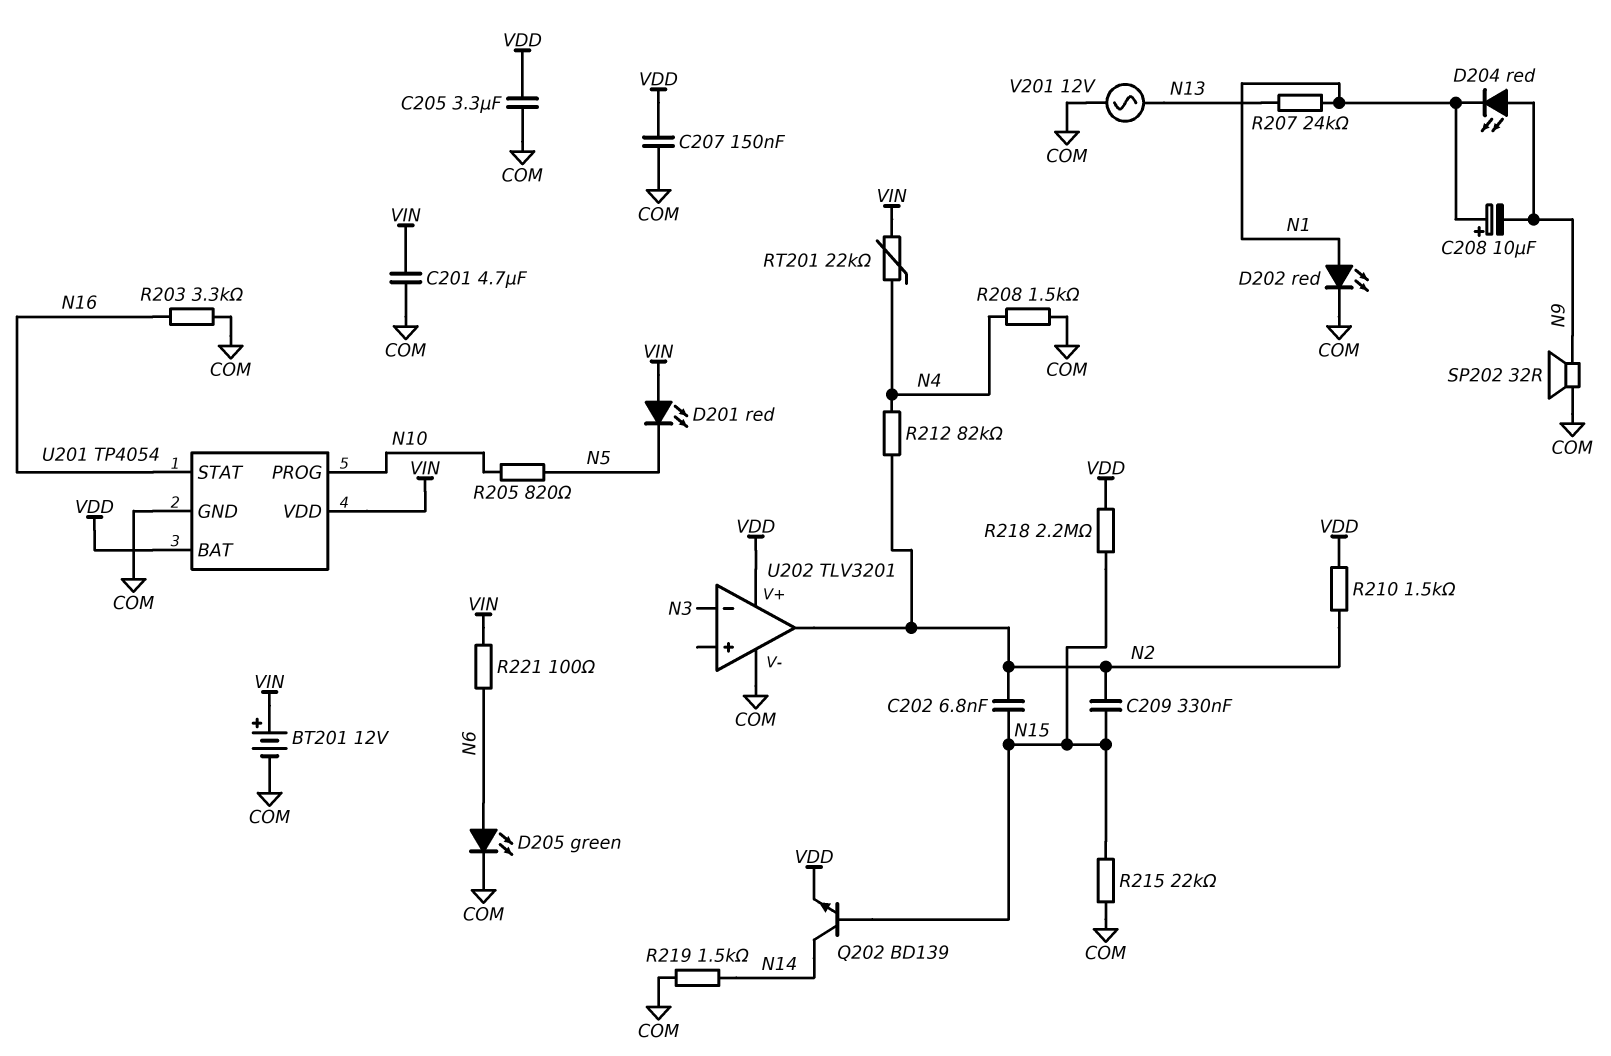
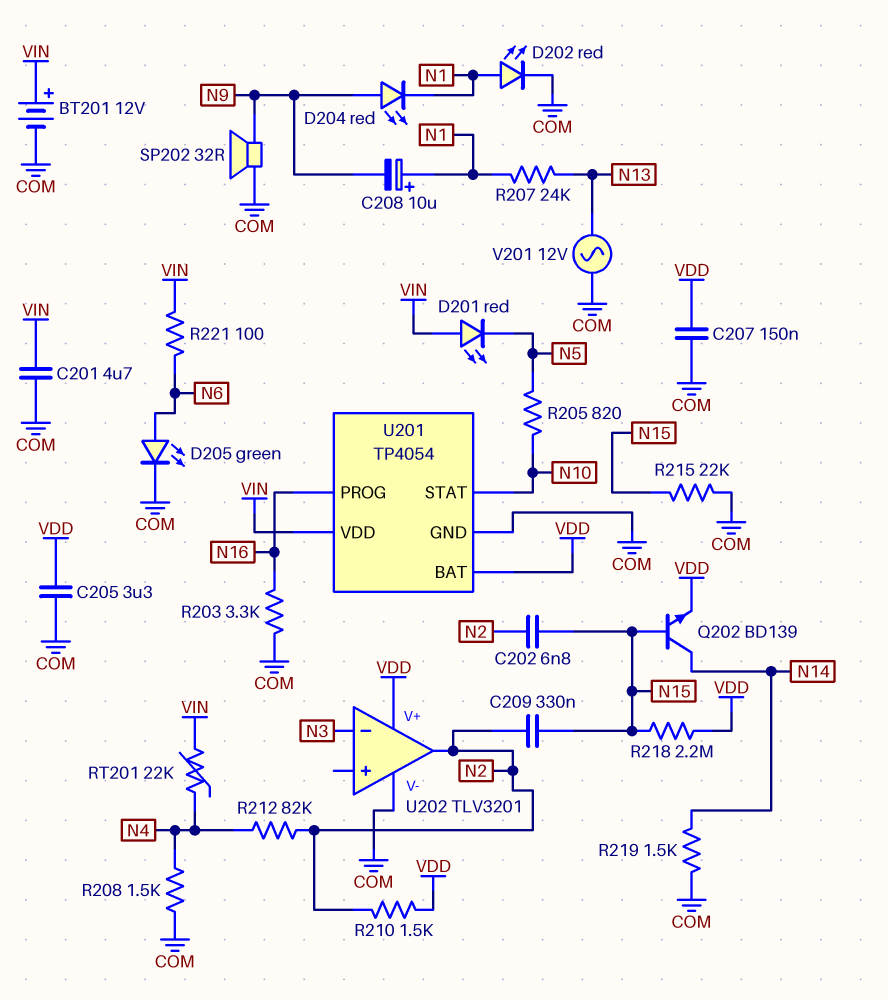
U201 pin PROG: N10 -> N16
U201 pin STAT: N16 -> N10

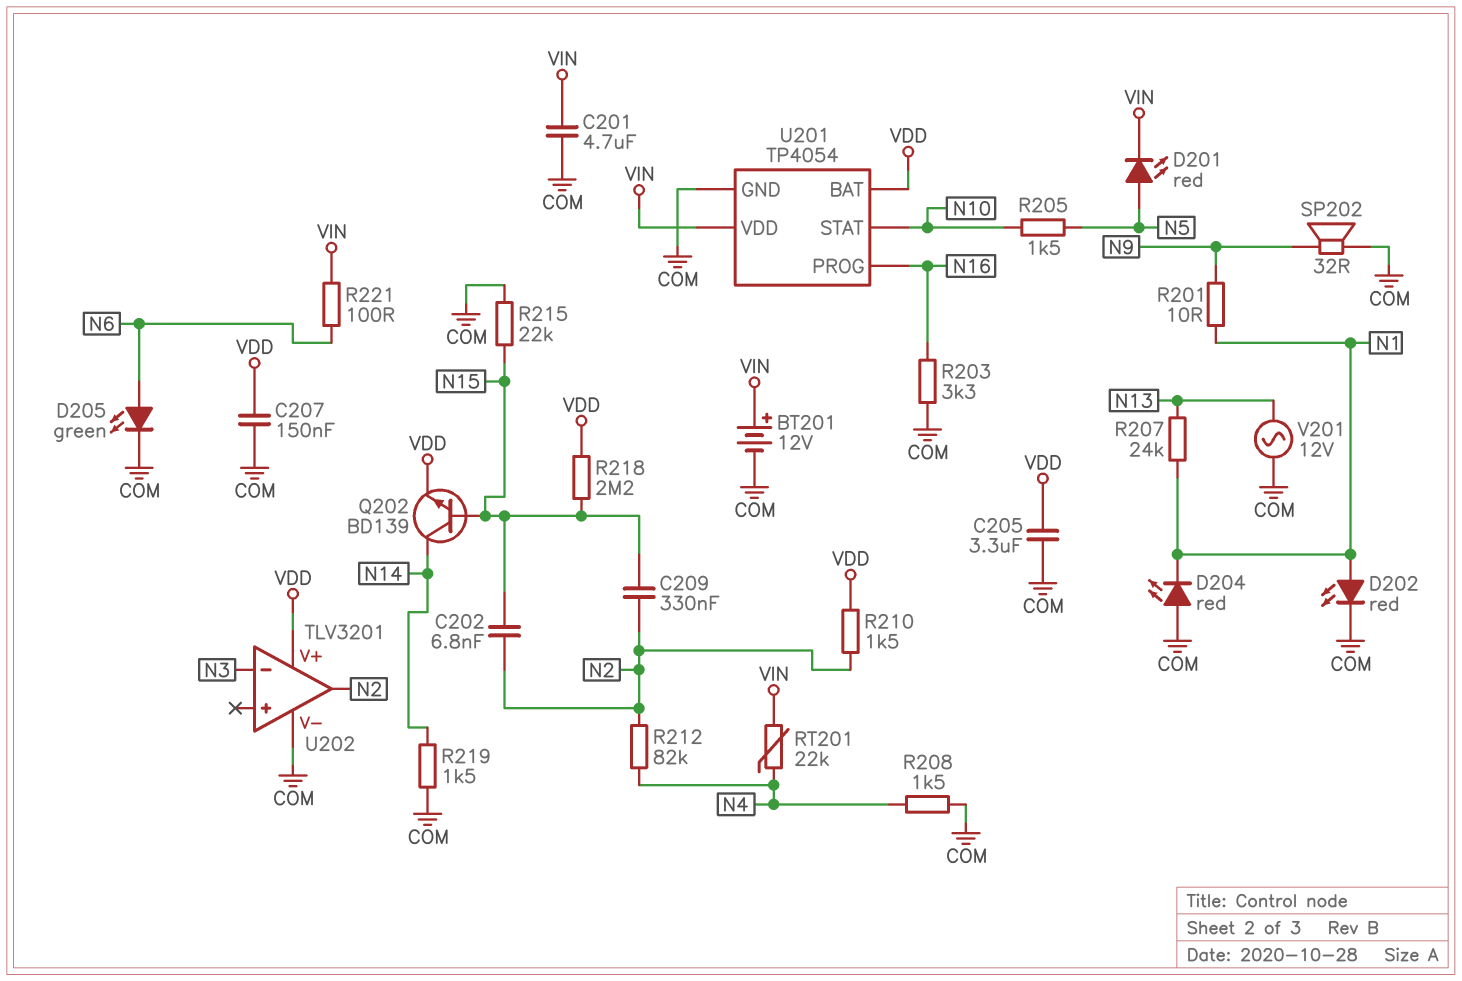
C208: 10uF (plus N1, minus N9) -> none
D201: LED red (A VIN, K N5) -> LED red (A N5, K VIN)
D204: LED red (A N9, K N1) -> LED red (A COM, K N1)
R201: none -> 10 (N1, N9)
R205: 820 (N5, N10) -> 1.5k (N5, N10)

